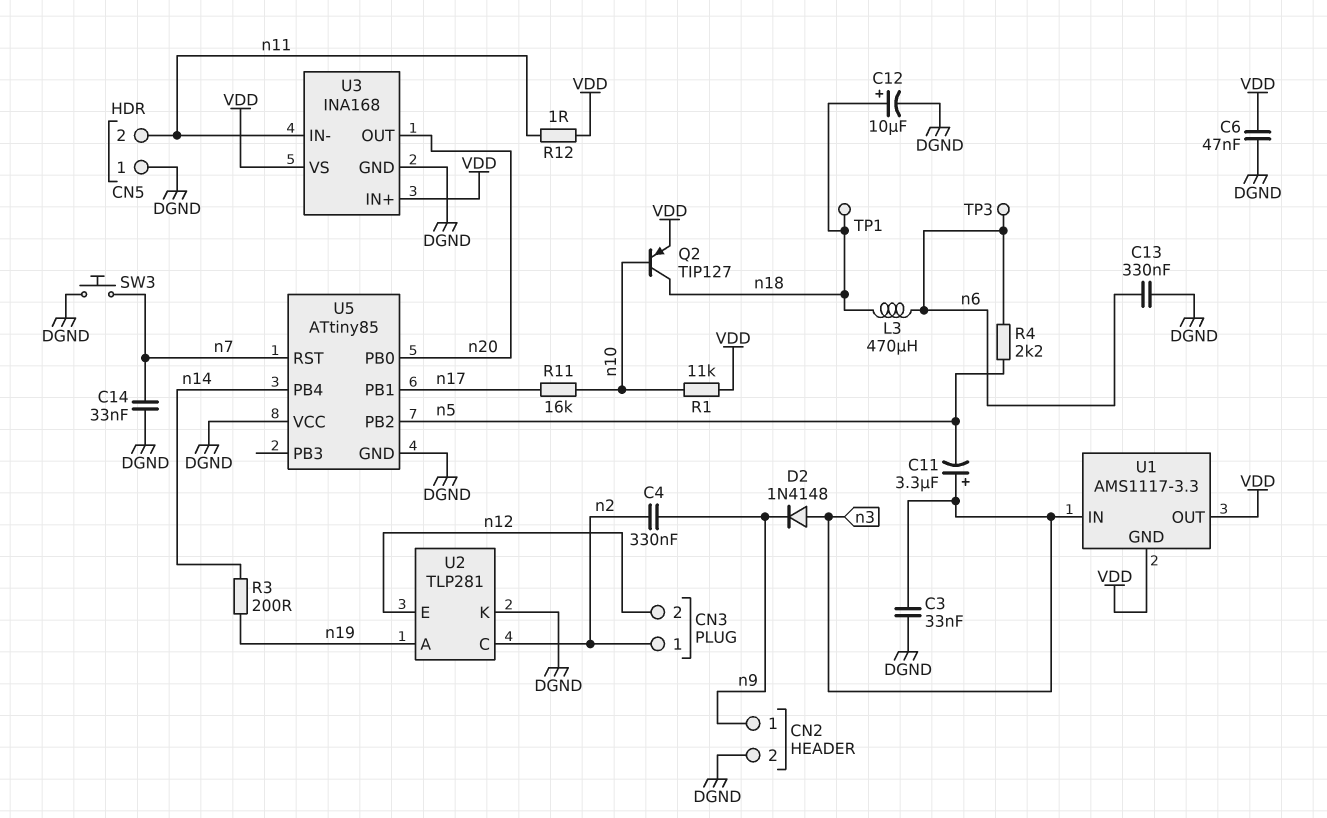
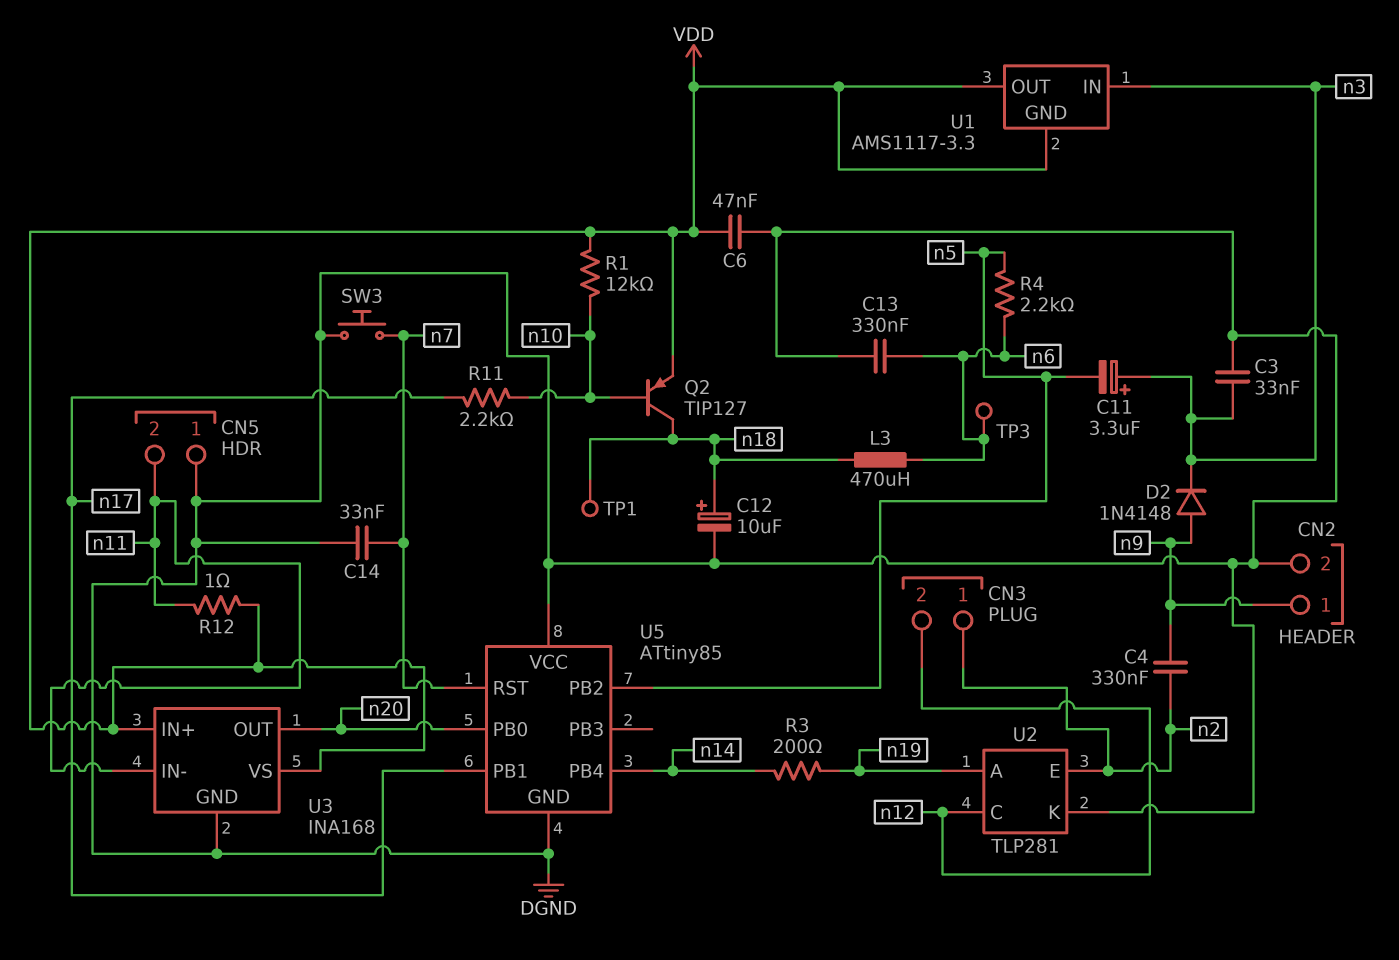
D2: diode 1N4148 (A n3, K n9) -> diode 1N4148 (A n9, K n3)
R1: 11k (VDD, n10) -> 12k (VDD, n10)
R11: 16k (n10, n17) -> 2.2k (n10, n17)
U2 pin C: n2 -> n12
U2 pin E: n12 -> n2

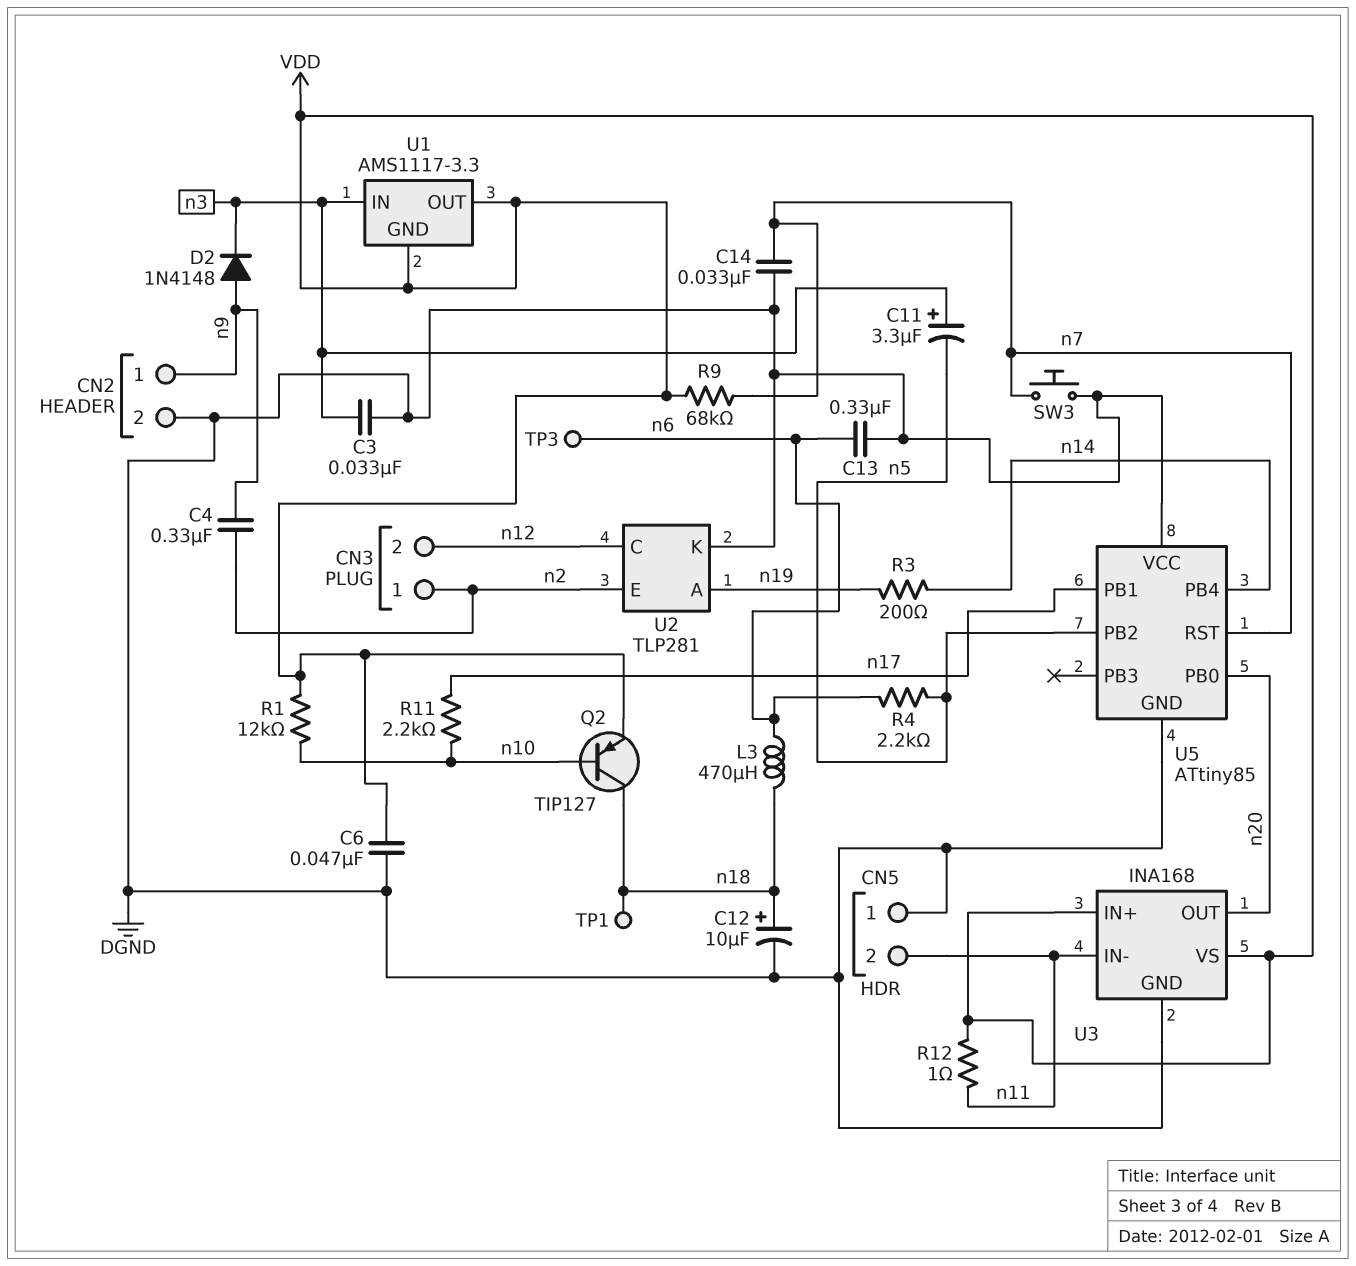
R9: none -> 68k (VDD, n7)

